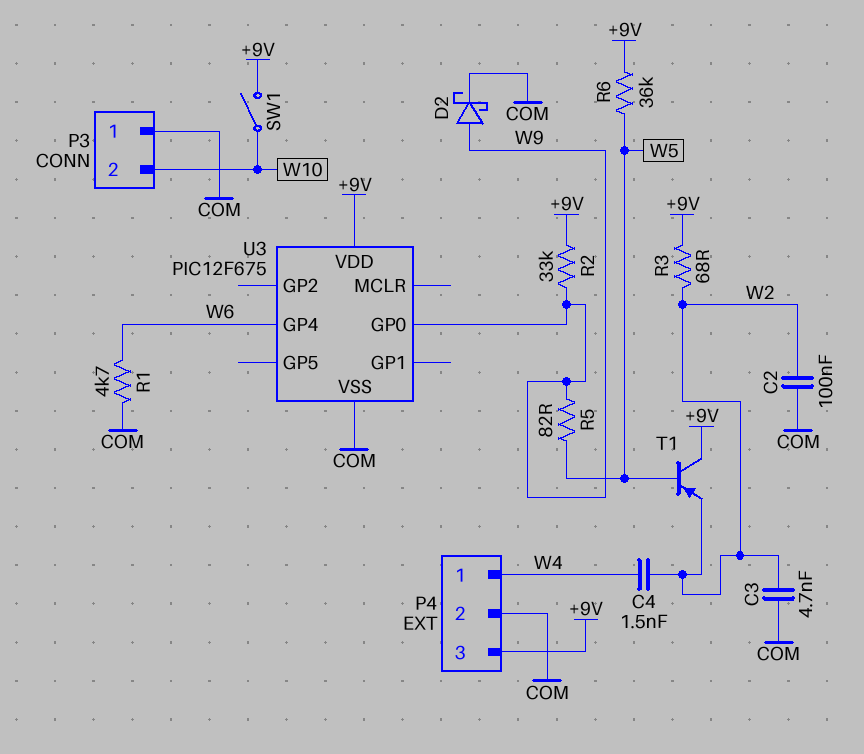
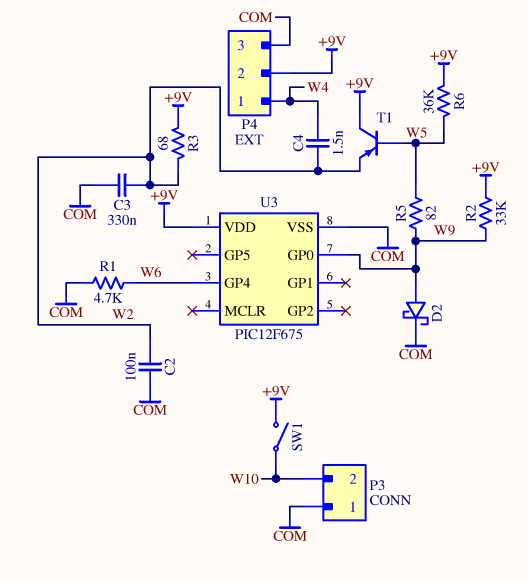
C3: 4.7nF (COM, W2) -> 330nF (COM, W2)
P4 pin 2: COM -> +9V
P4 pin 3: +9V -> COM

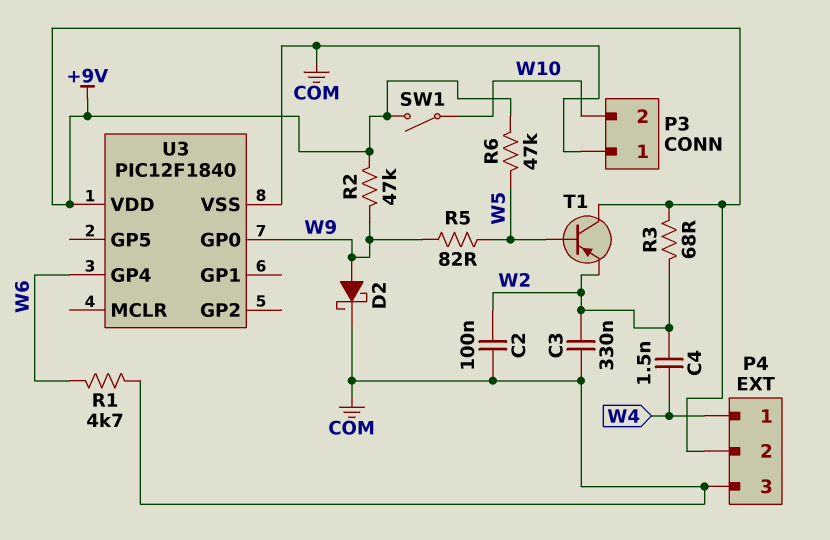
R2: 33k (+9V, W9) -> 47k (+9V, W9)
R6: 36k (+9V, W5) -> 47k (+9V, W5)
U3: PIC12F675 -> PIC12F1840

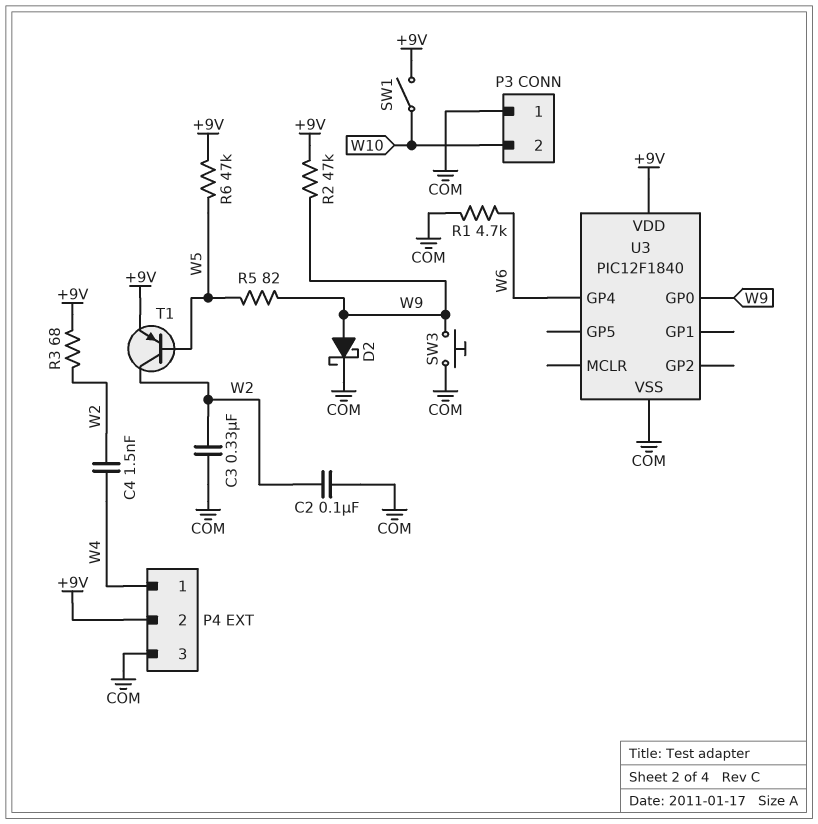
SW3: none -> button (COM, W9)
T1: PNP (B W5, C +9V, E W2) -> PNP (B W5, C W2, E +9V)

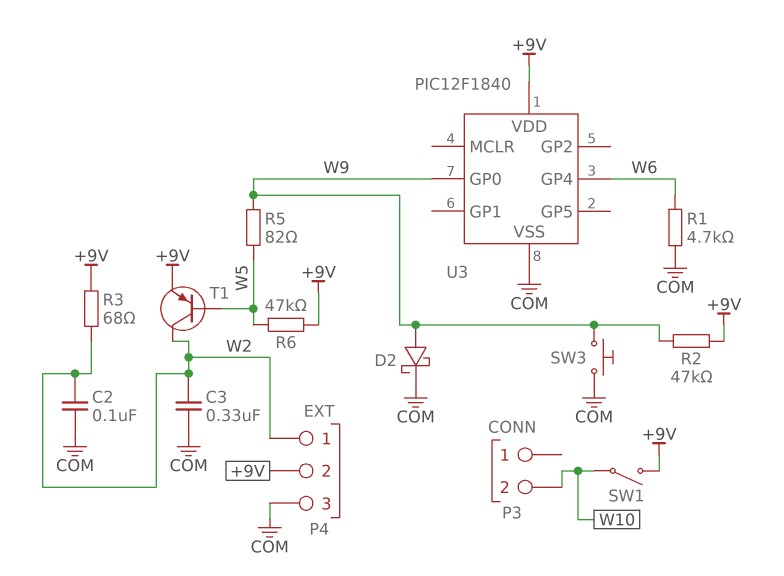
C4: 1.5nF (W2, W4) -> none
P3 pin 1: COM -> none
P4 pin 1: W4 -> W2

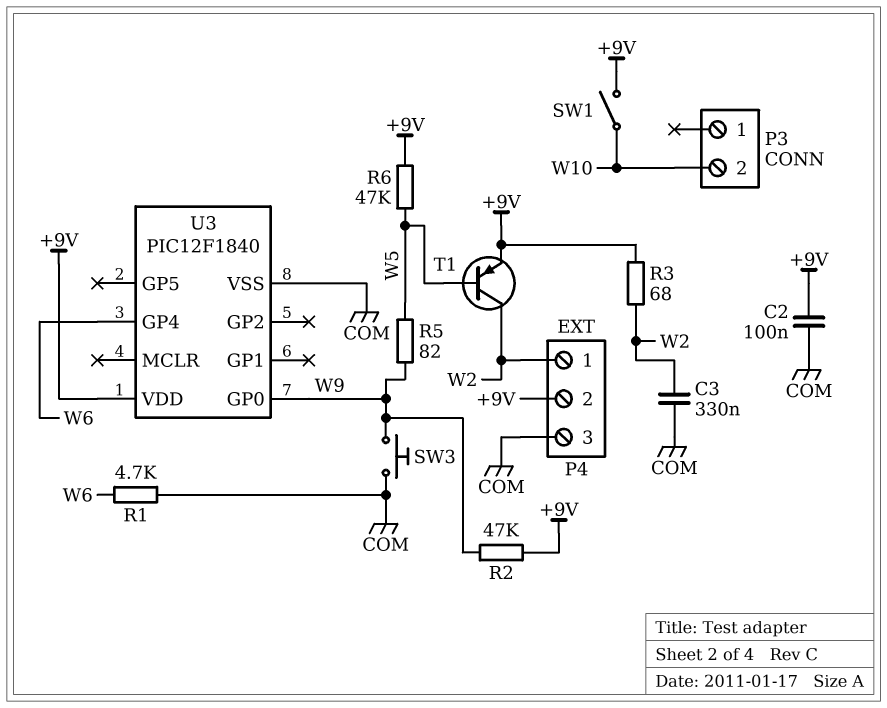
C2: 100nF (COM, W2) -> 100nF (+9V, COM)
D2: schottky (A W9, K COM) -> none

